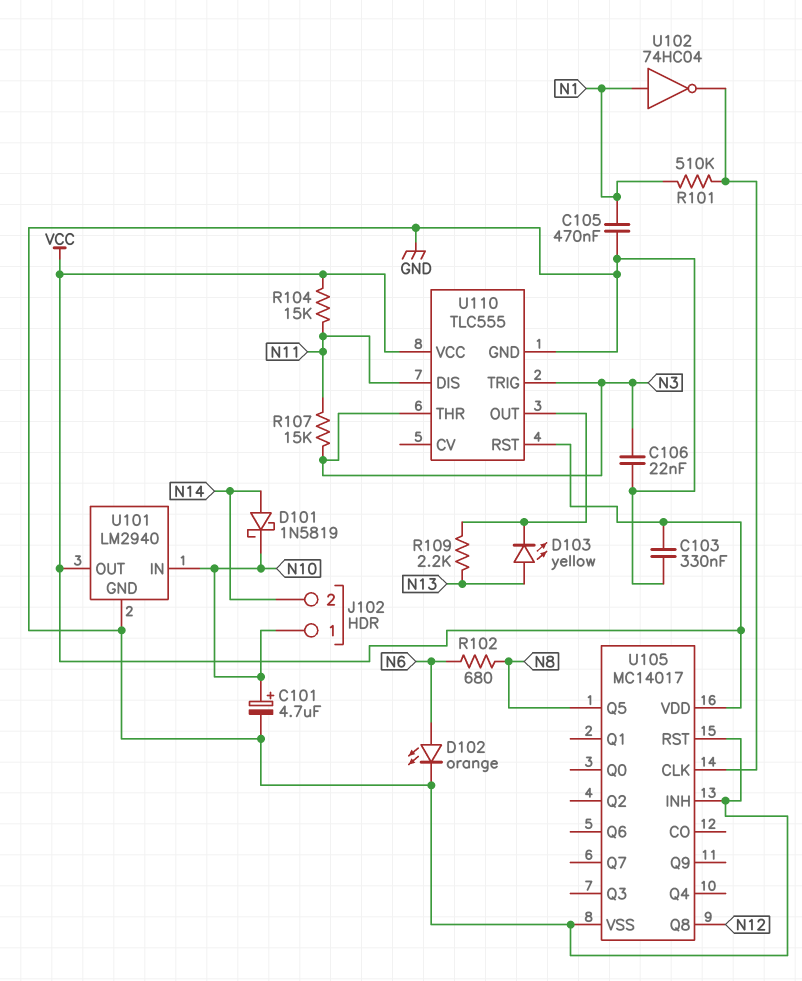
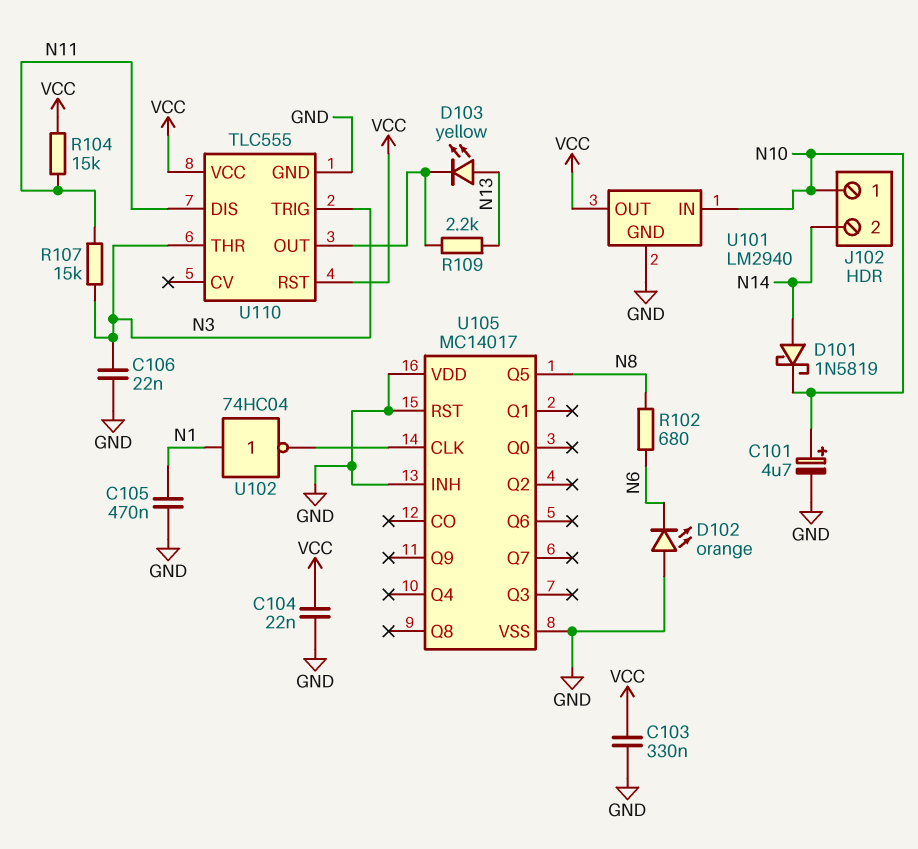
C104: none -> 22nF (GND, VCC)
D102: LED orange (A N6, K GND) -> LED orange (A GND, K N6)
R101: 510k (N1, U105/CLK) -> none
U105 pin Q8: N12 -> none
U105 pin VDD: VCC -> GND

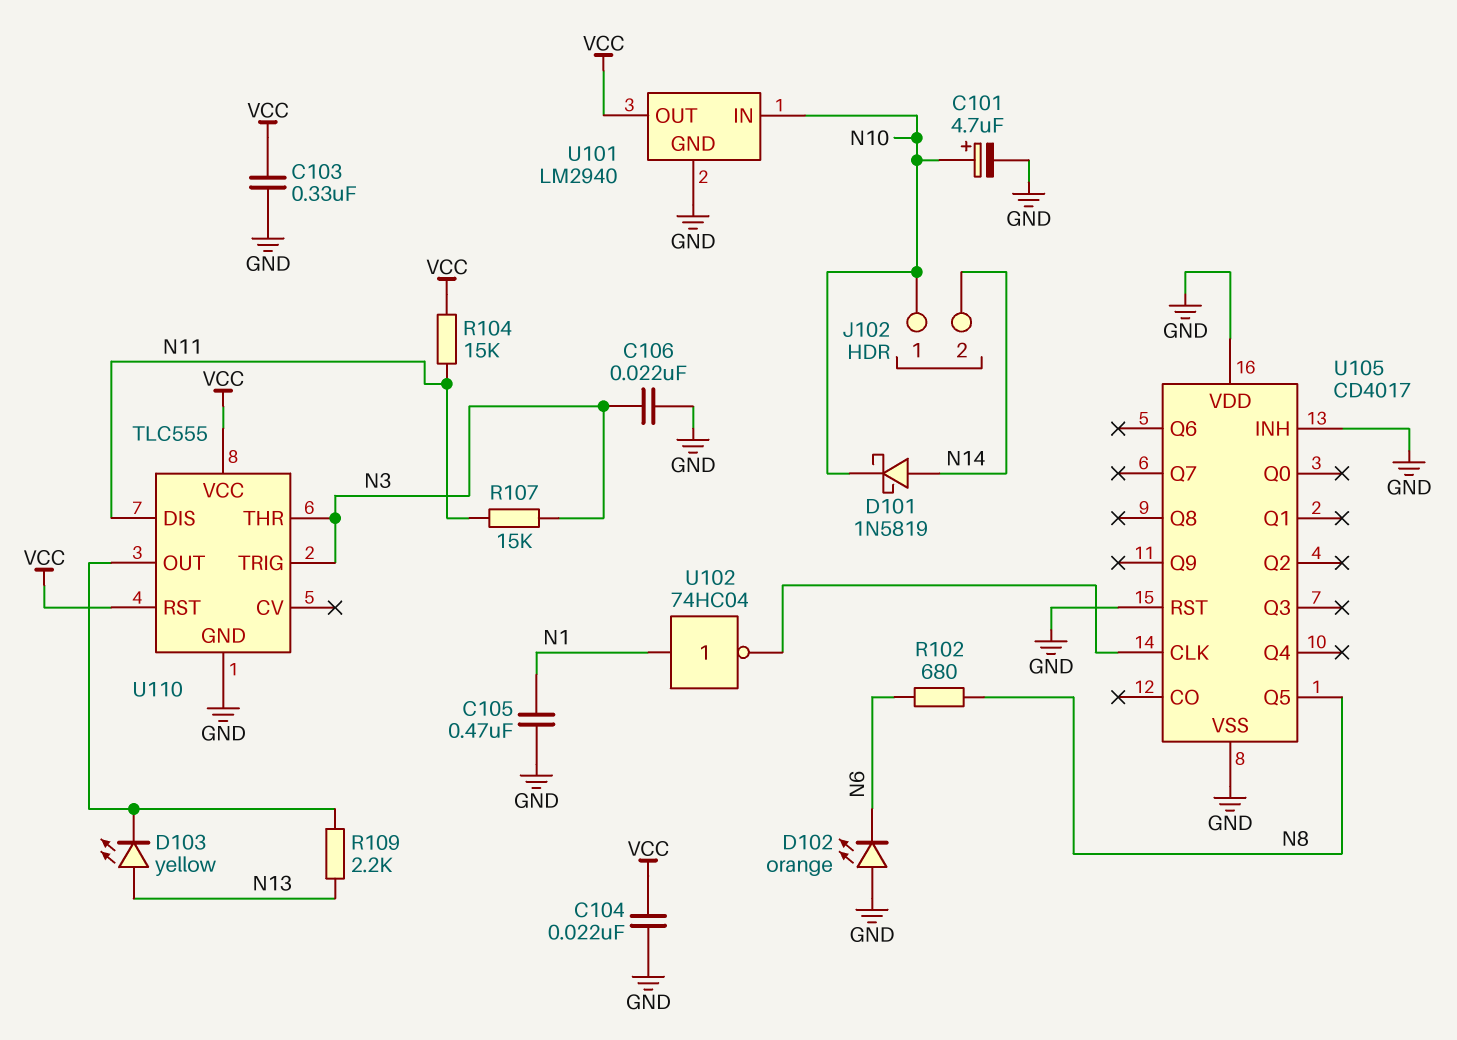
U105: MC14017 -> CD4017

